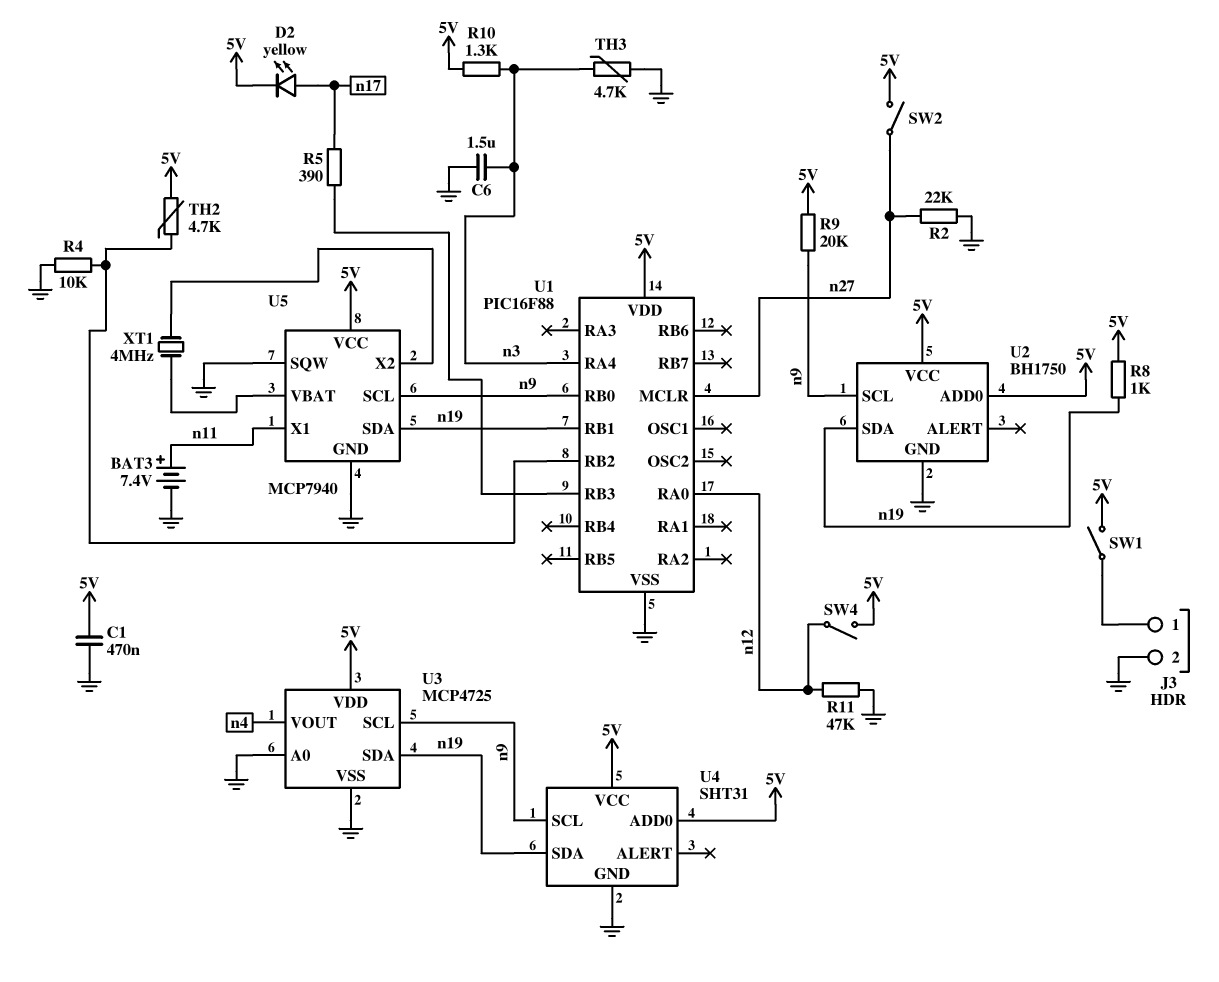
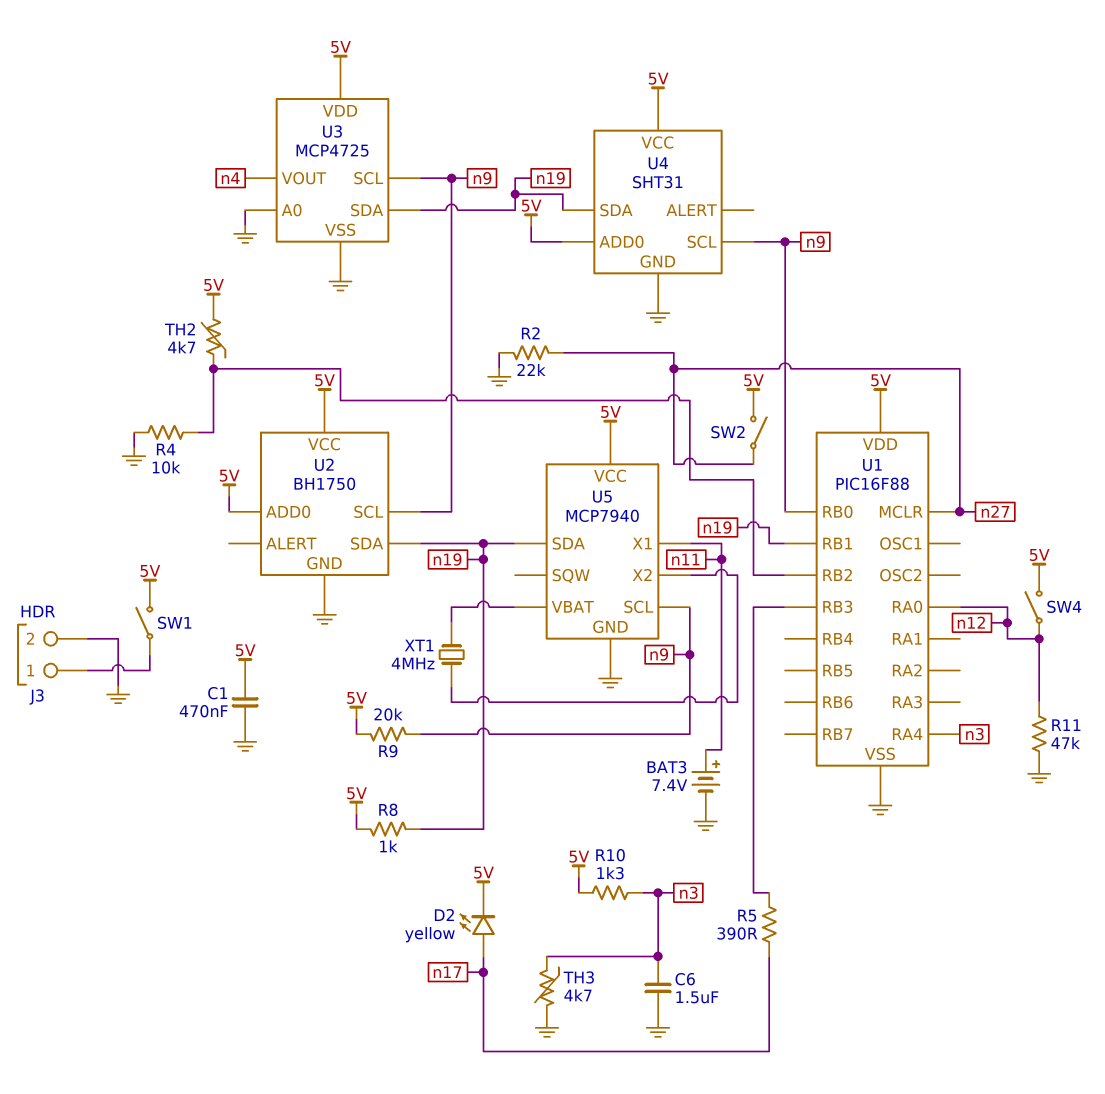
U5 pin SQW: GND -> none

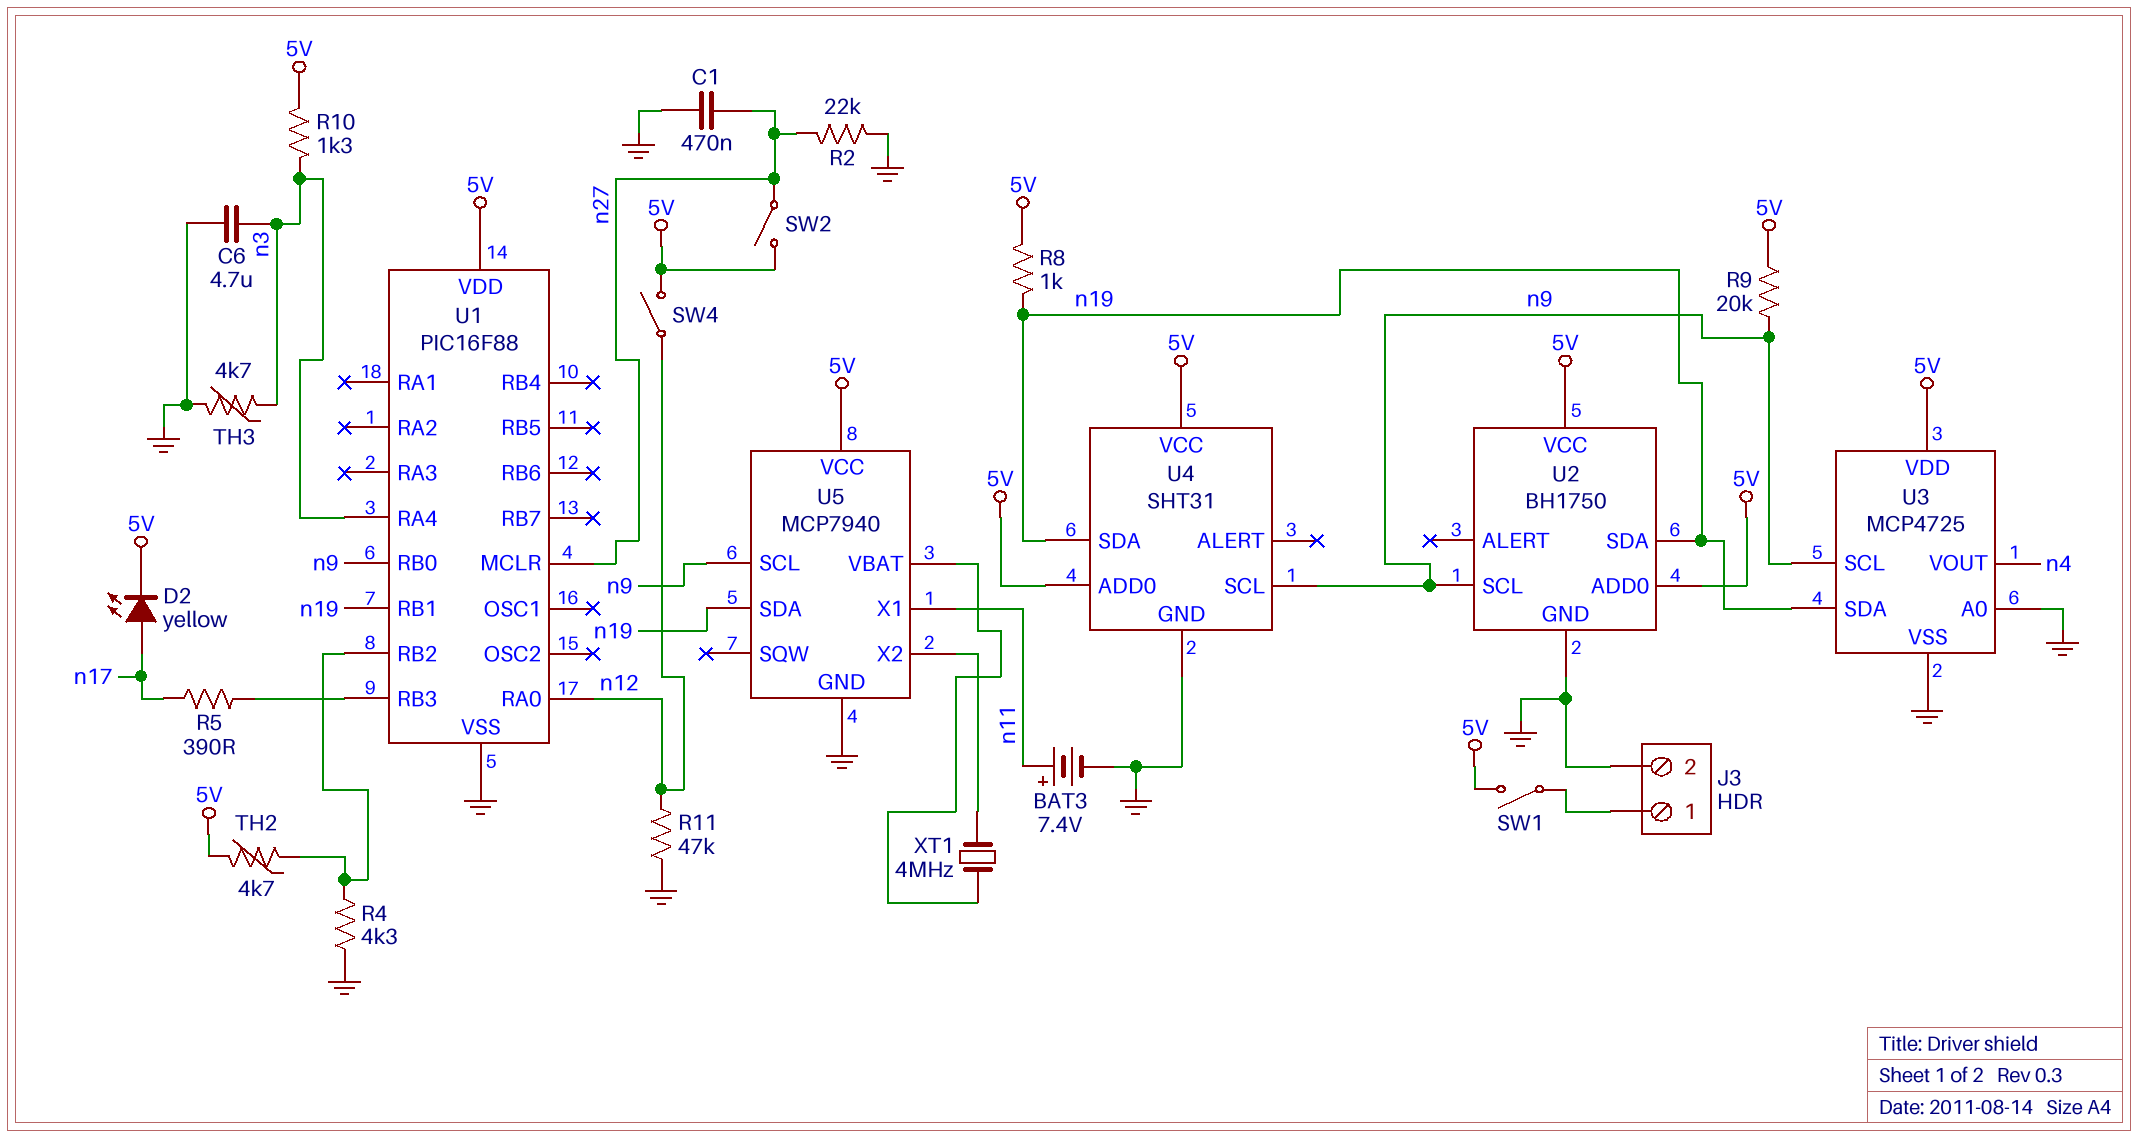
C1: 470nF (5V, GND) -> 470nF (GND, n27)
C6: 1.5uF (GND, n3) -> 4.7uF (GND, n3)
R4: 10k (GND, U1/RB2) -> 4.3k (GND, U1/RB2)

